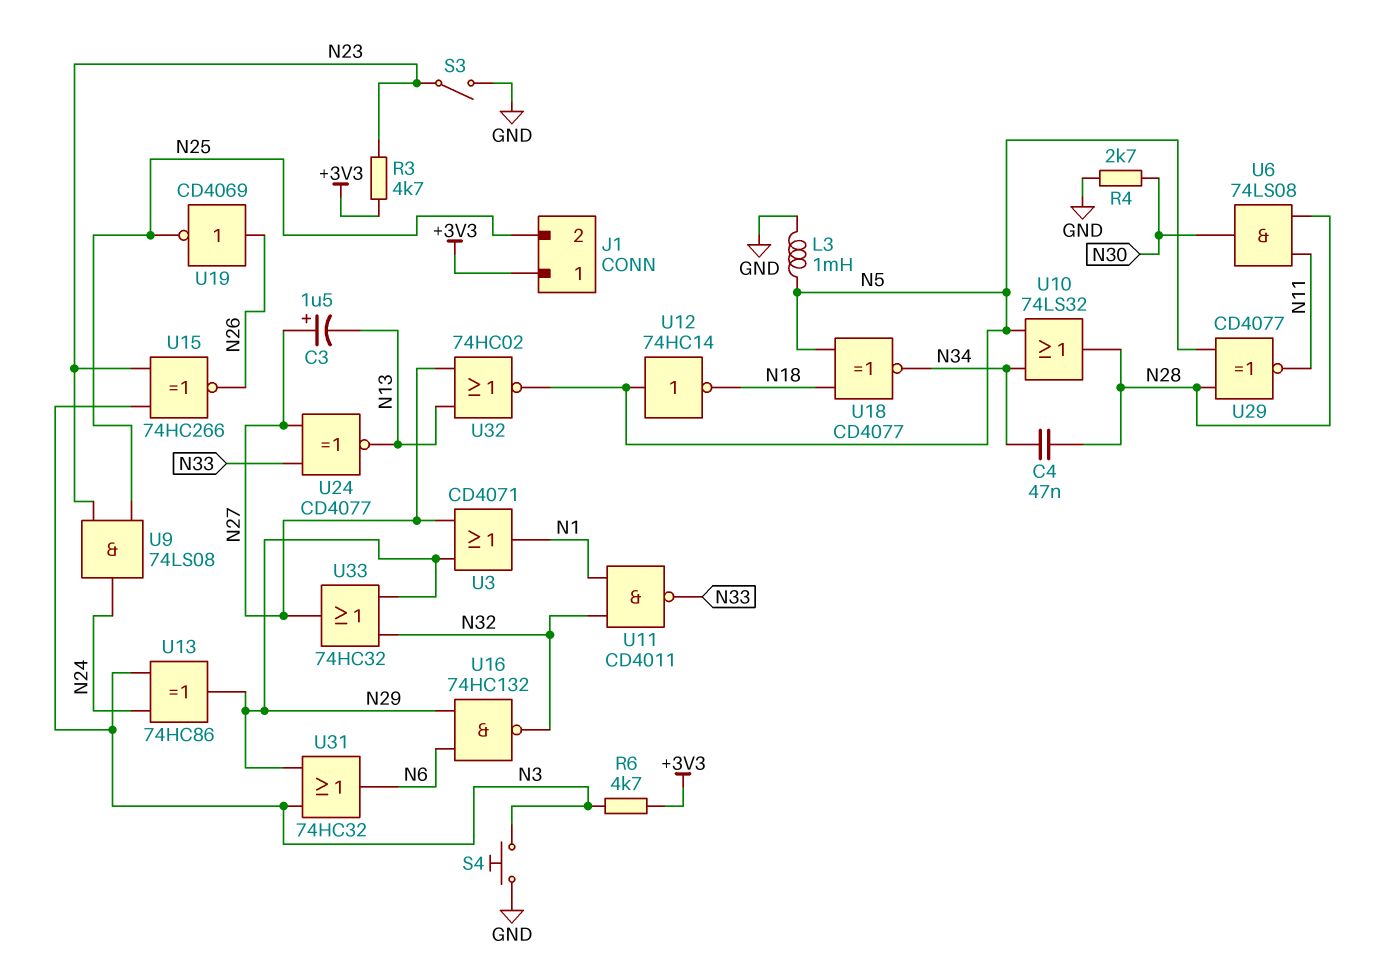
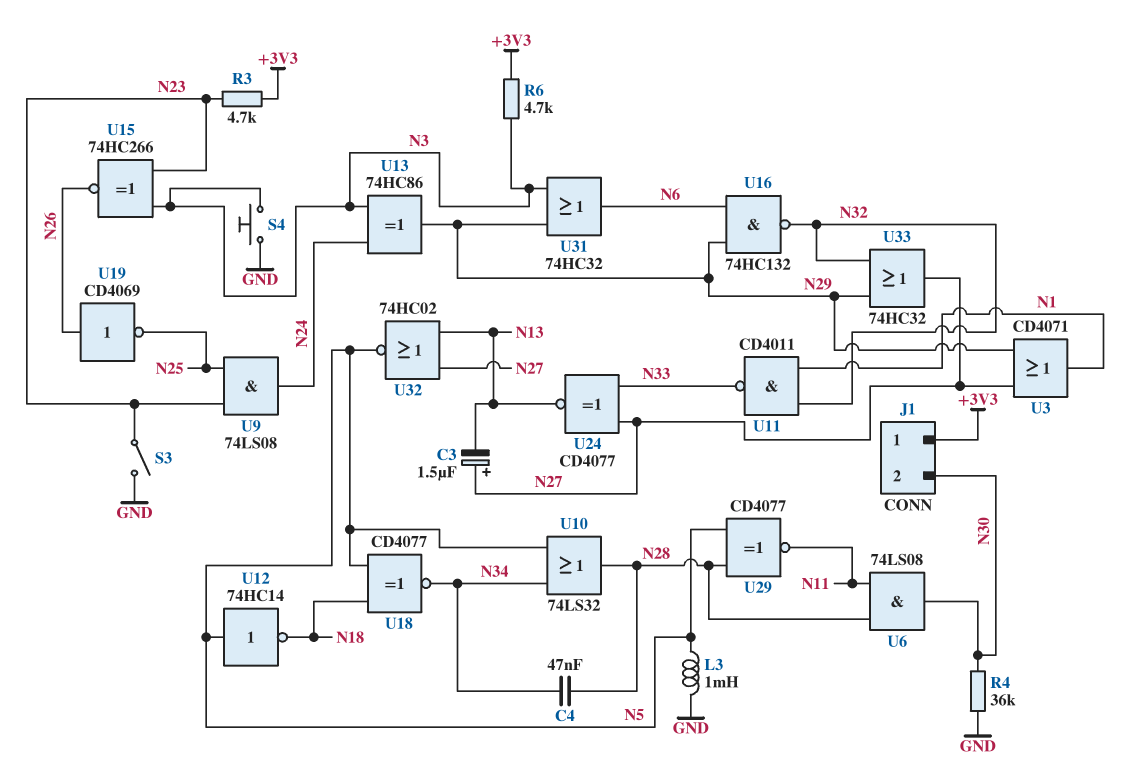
J1 pin 2: N25 -> N30
R4: 2.7k (GND, N30) -> 36k (GND, N30)

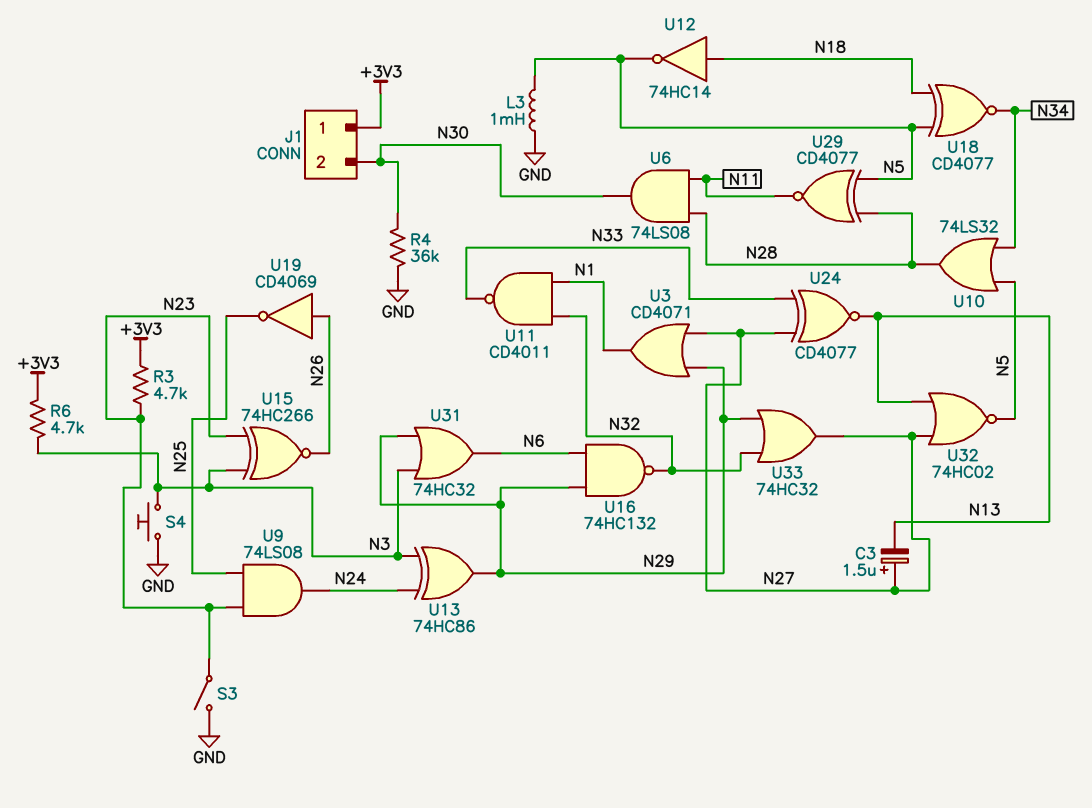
C4: 47nF (N28, N34) -> none
U12: NOT 74HC14 (in N5, out N18) -> NOT 74HC14 (in N18, out N5)

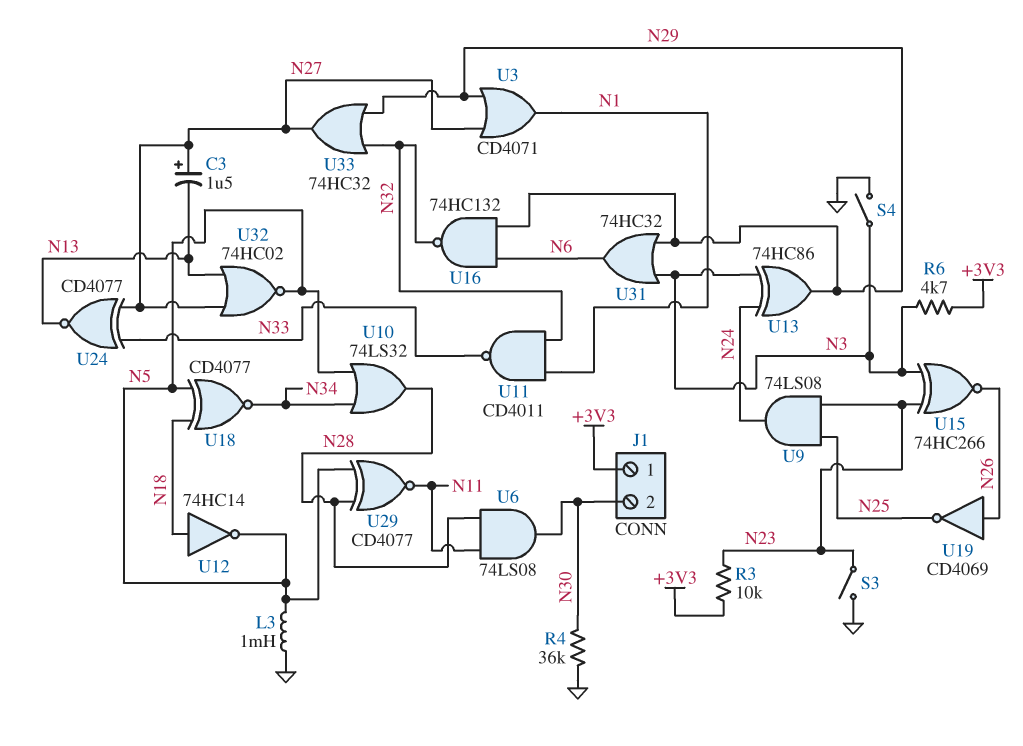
R3: 4.7k (+3V3, N23) -> 10k (+3V3, N23)
S4: button (GND, N3) -> switch (GND, N3)

